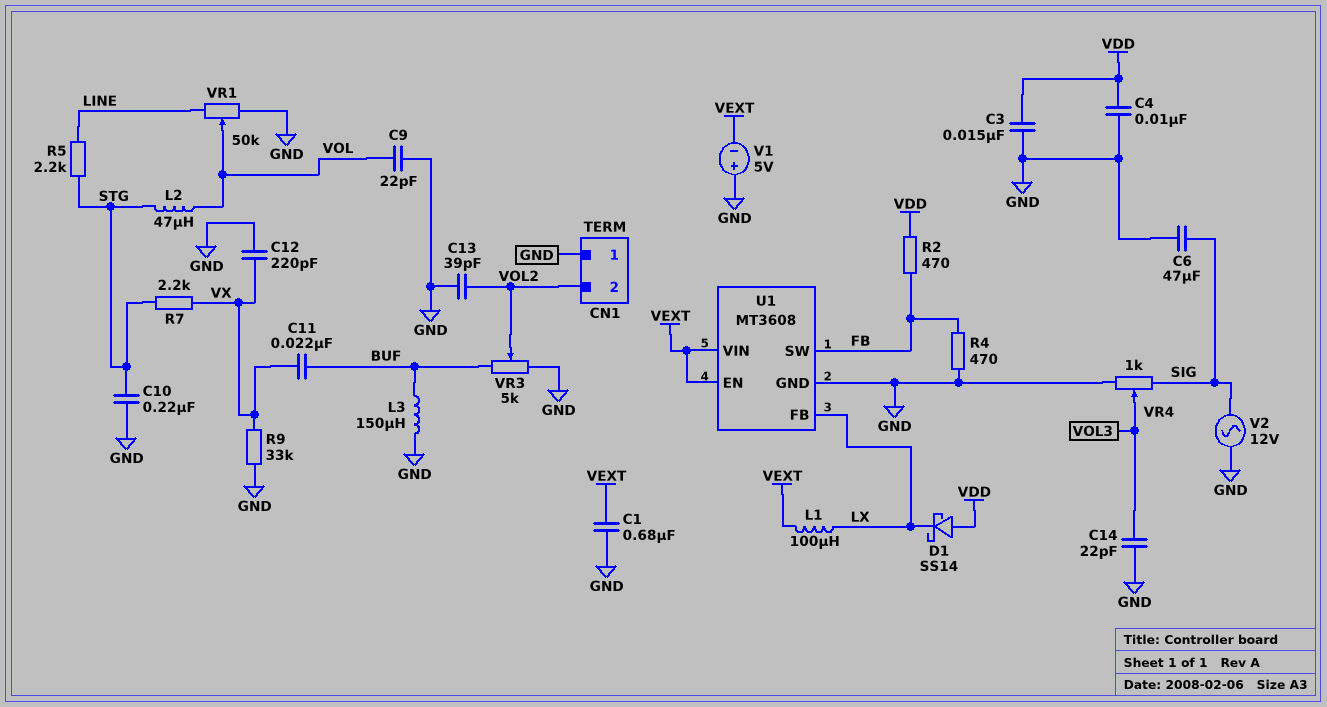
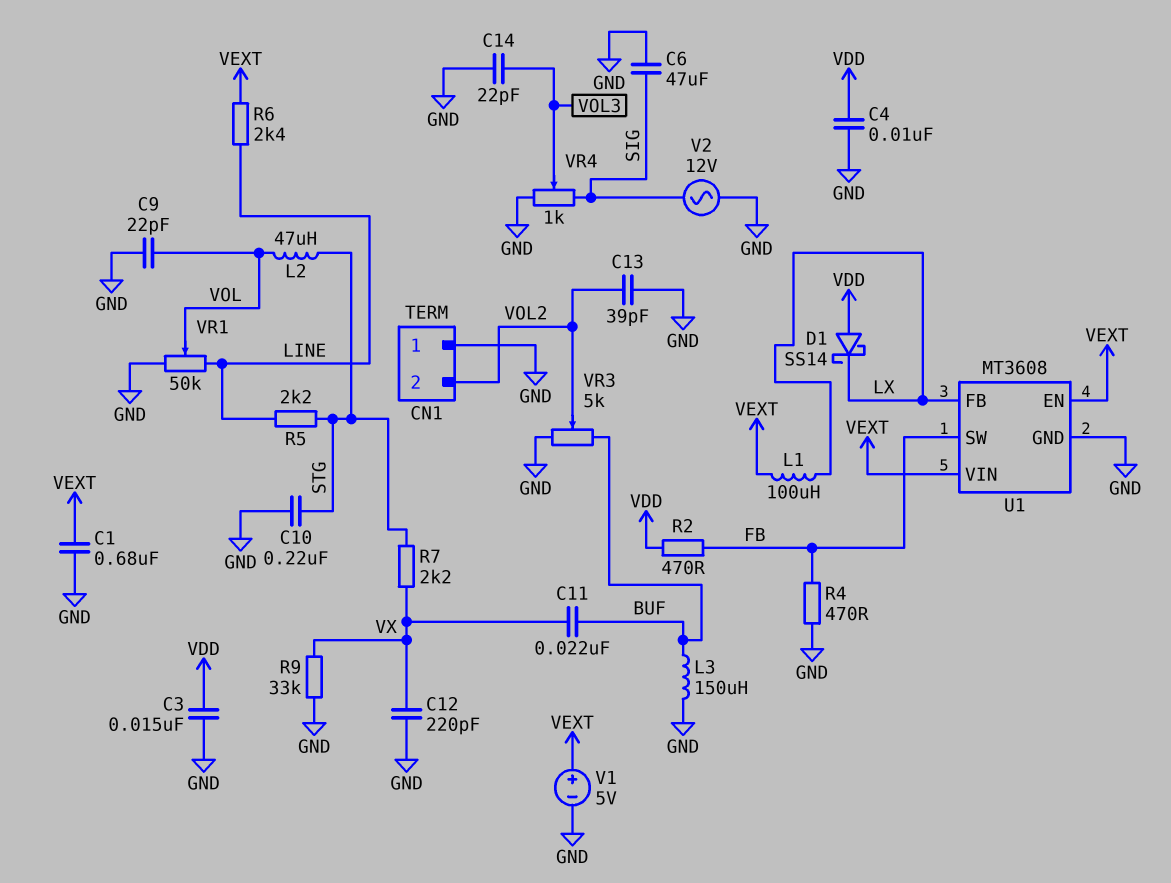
R6: none -> 2.4k (LINE, VEXT)
V1: 5V (plus GND, minus VEXT) -> 5V (plus VEXT, minus GND)

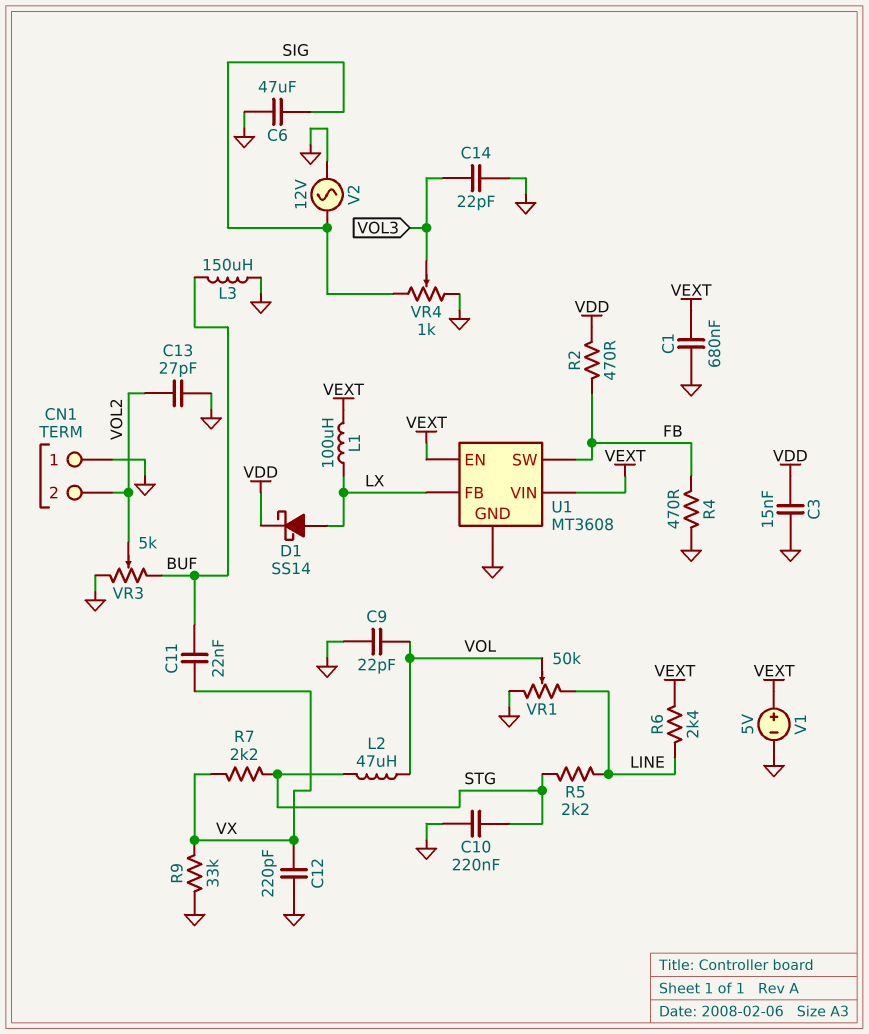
C4: 10nF (GND, VDD) -> none
C13: 39pF (GND, VOL2) -> 27pF (GND, VOL2)
D1: schottky SS14 (A VDD, K LX) -> schottky SS14 (A LX, K VDD)

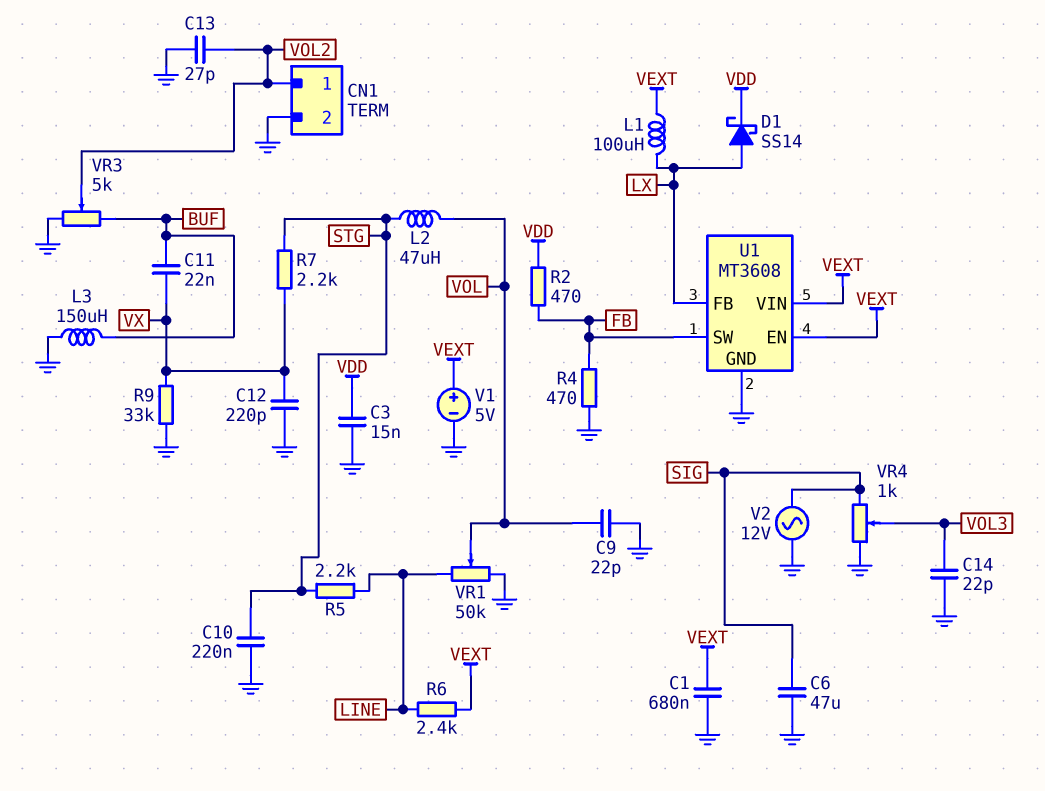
CN1 pin 1: GND -> VOL2
CN1 pin 2: VOL2 -> GND

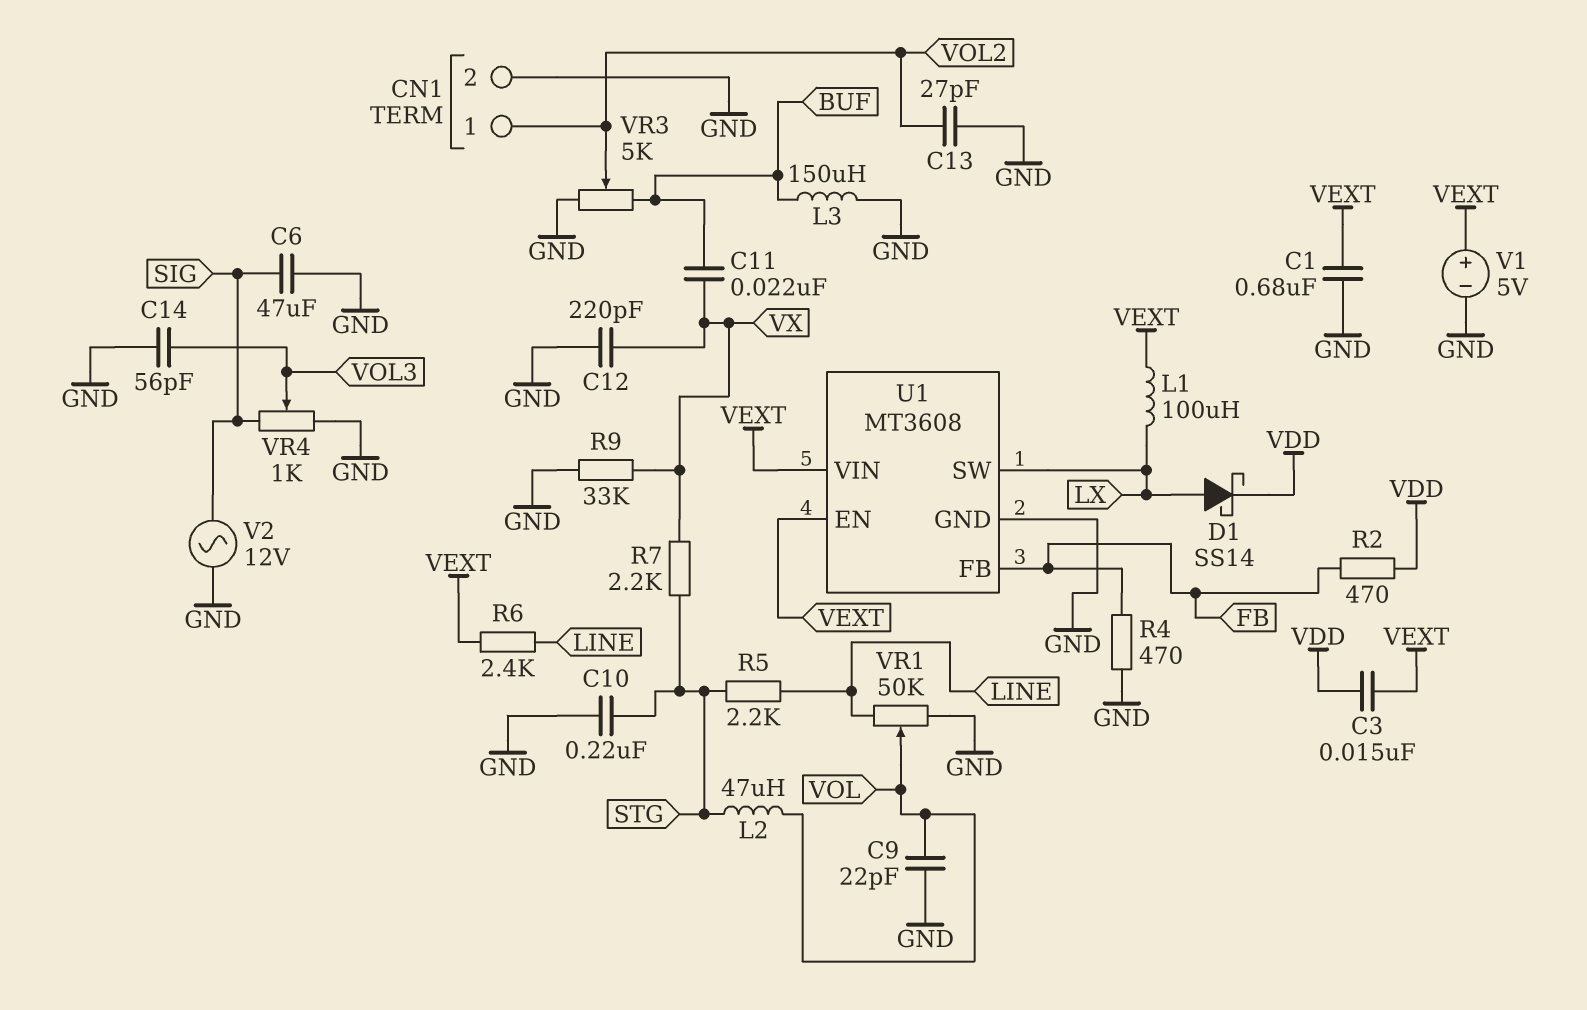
C3: 15nF (GND, VDD) -> 15nF (VDD, VEXT)
C14: 22pF (GND, VOL3) -> 56pF (GND, VOL3)
U1 pin FB: LX -> FB
U1 pin SW: FB -> LX

